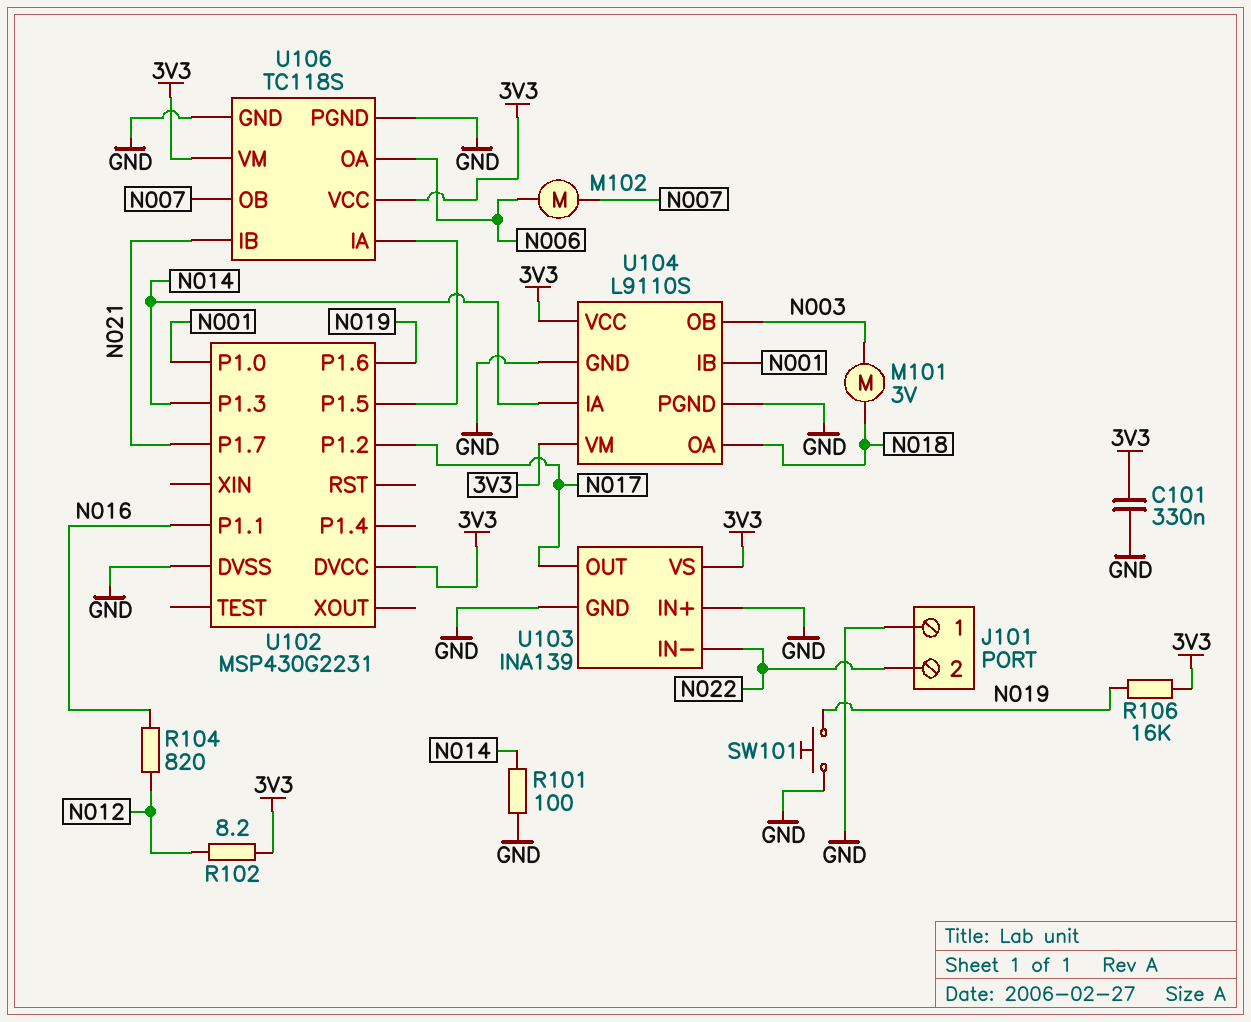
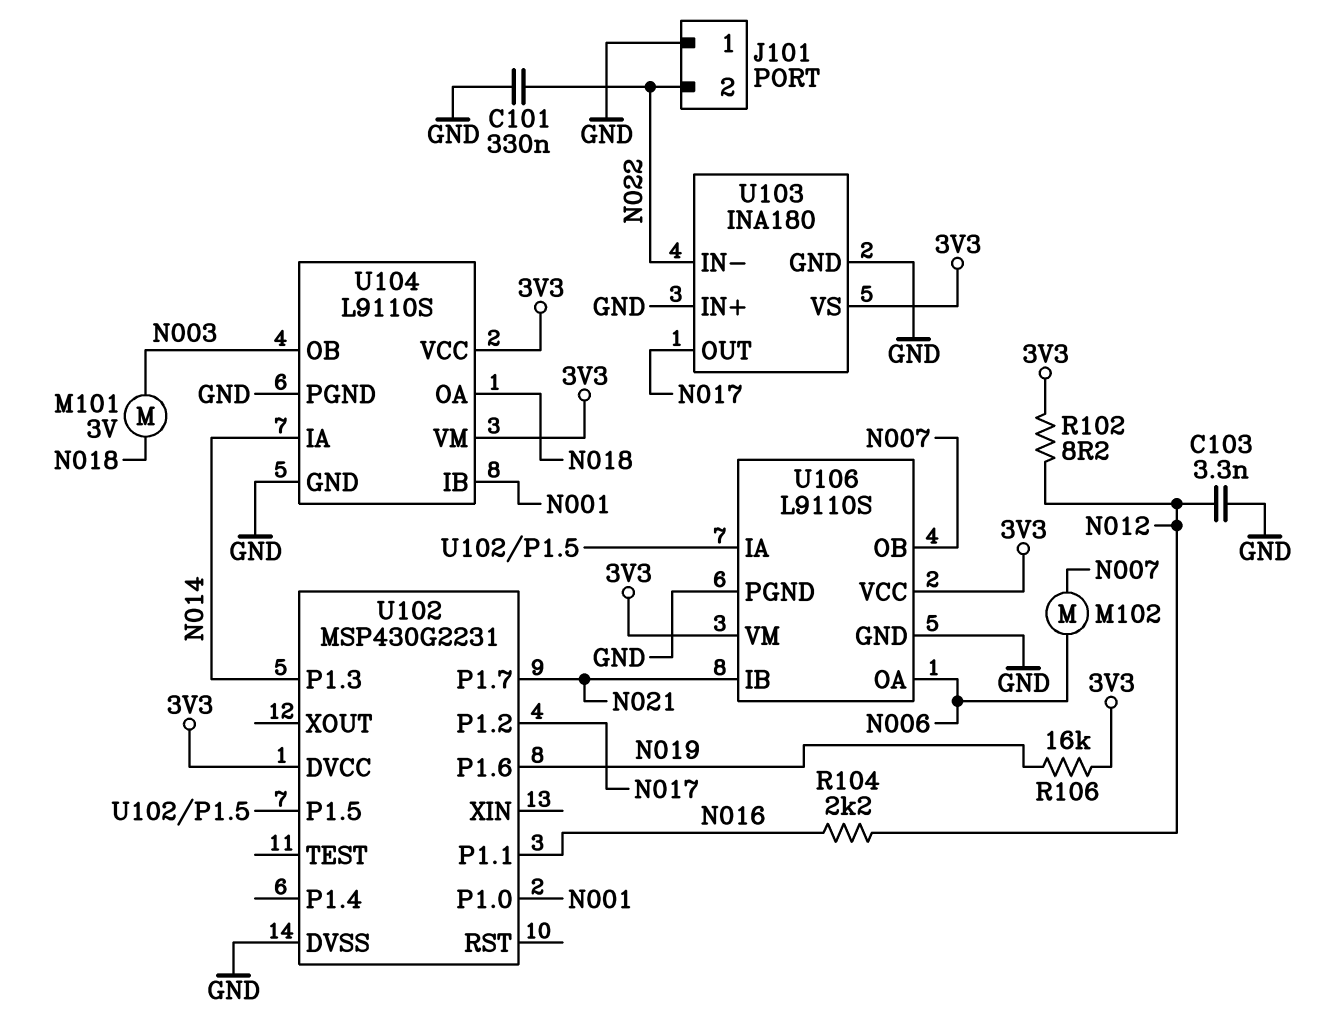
C101: 330nF (3V3, GND) -> 330nF (GND, N022)
C103: none -> 3.3nF (GND, N012)
R101: 100 (GND, N014) -> none
R104: 820 (N012, N016) -> 2.2k (N012, N016)
SW101: button (GND, N019) -> none
U103: INA139 -> INA180
U106: TC118S -> L9110S

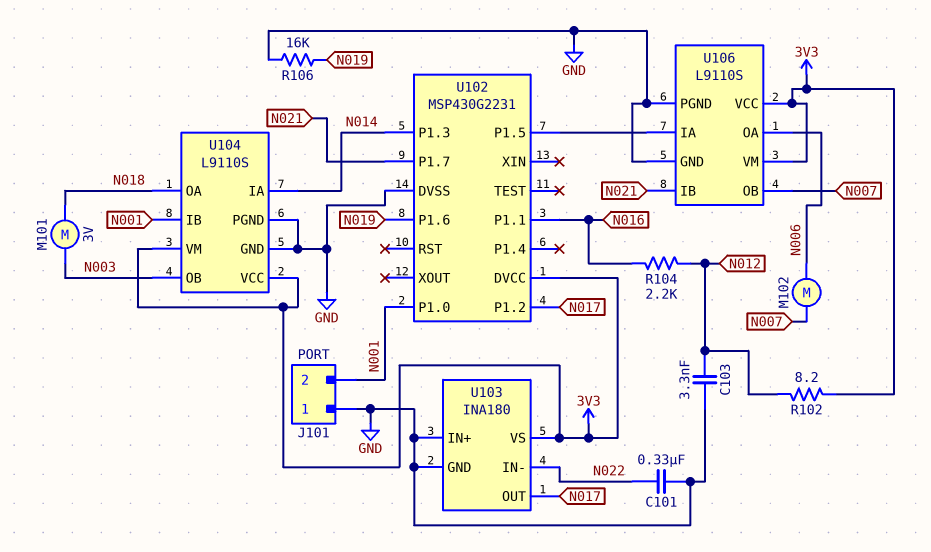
J101 pin 2: N022 -> N001
R106: 16k (3V3, N019) -> 16k (GND, N019)

